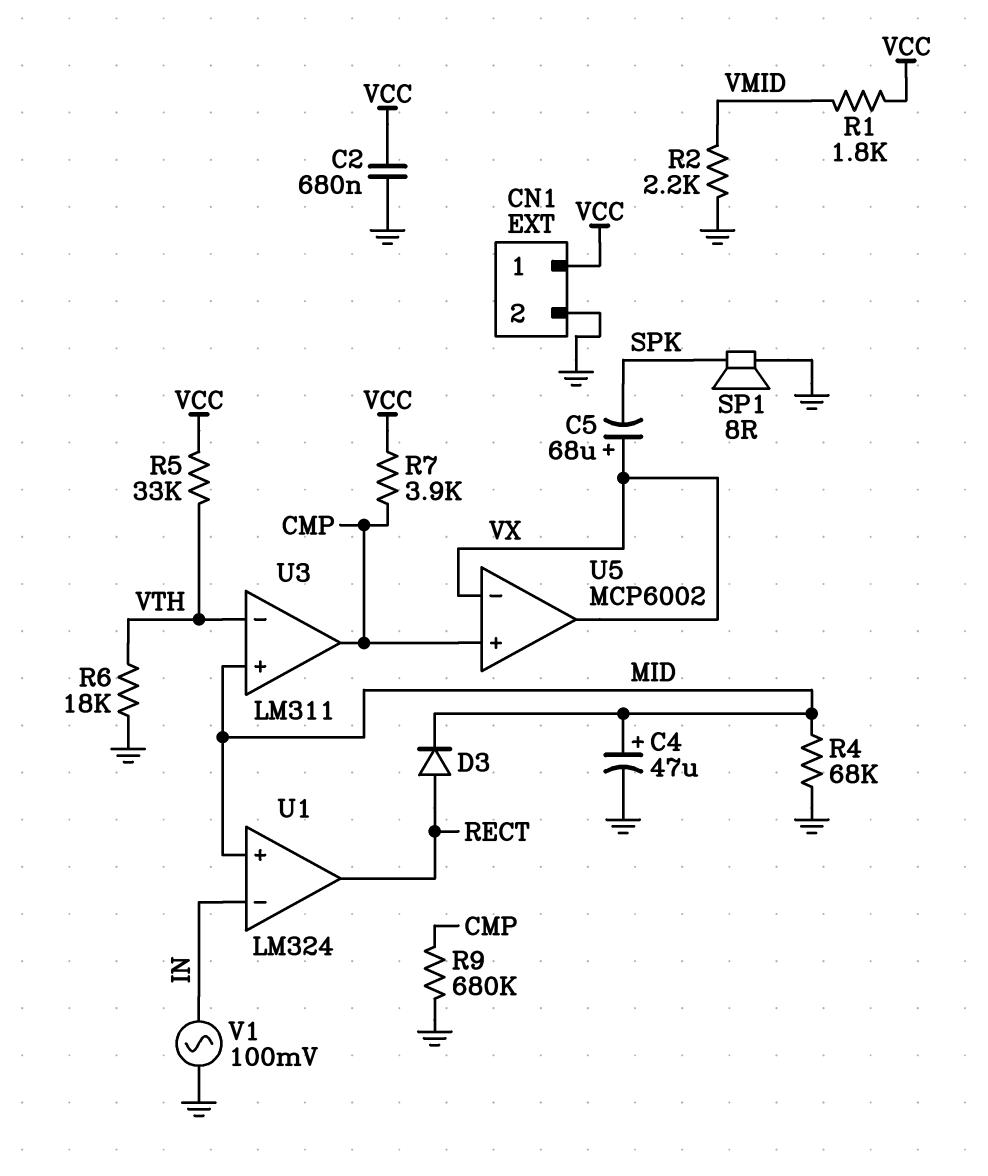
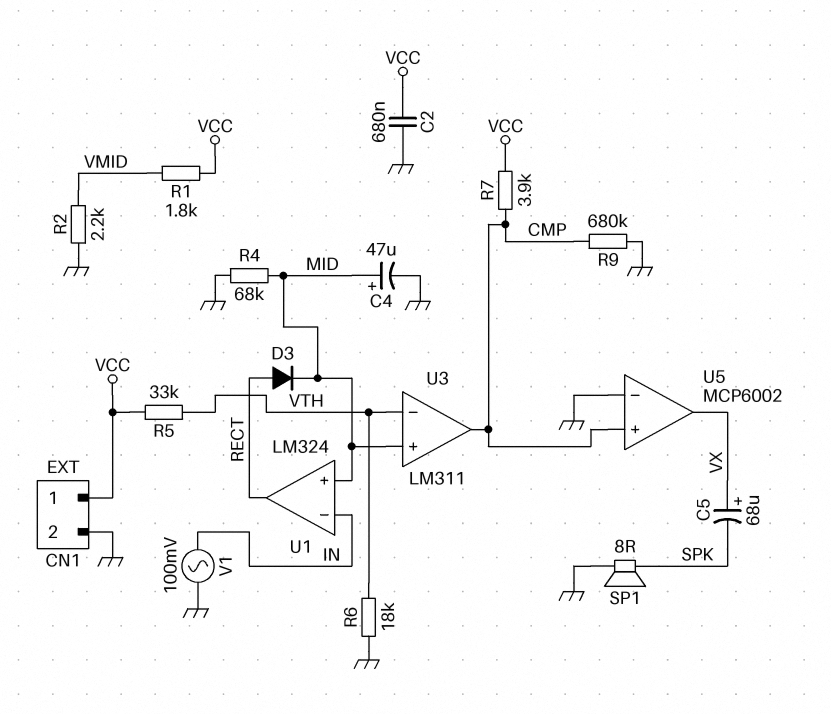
U5 pin in-: VX -> GND

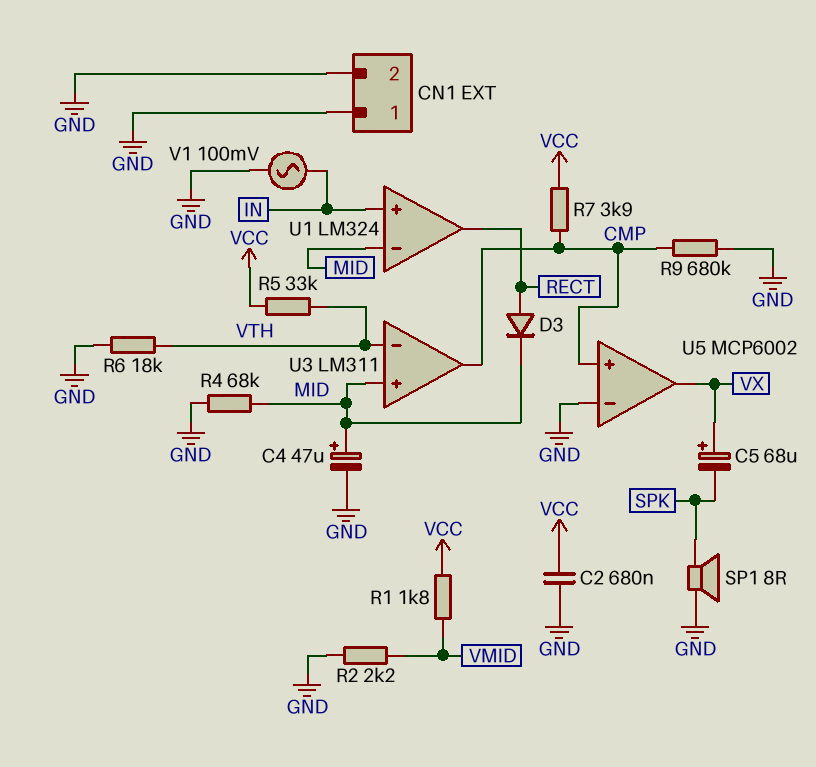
CN1 pin 1: VCC -> GND
U1 pin in+: MID -> IN
U1 pin in-: IN -> MID

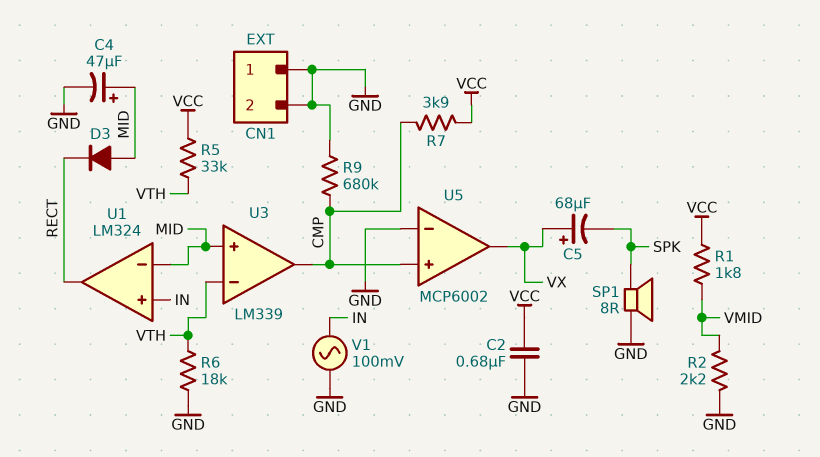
D3: diode (A RECT, K MID) -> diode (A MID, K RECT)
R4: 68k (GND, MID) -> none
U3: LM311 -> LM339

